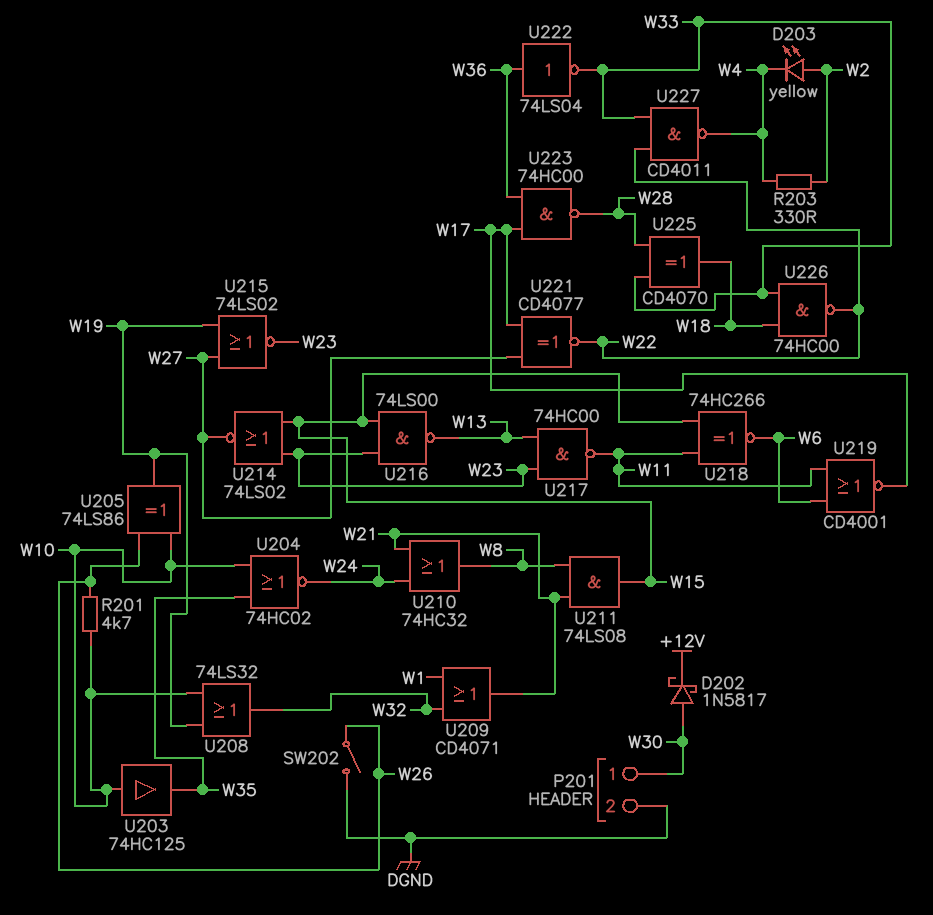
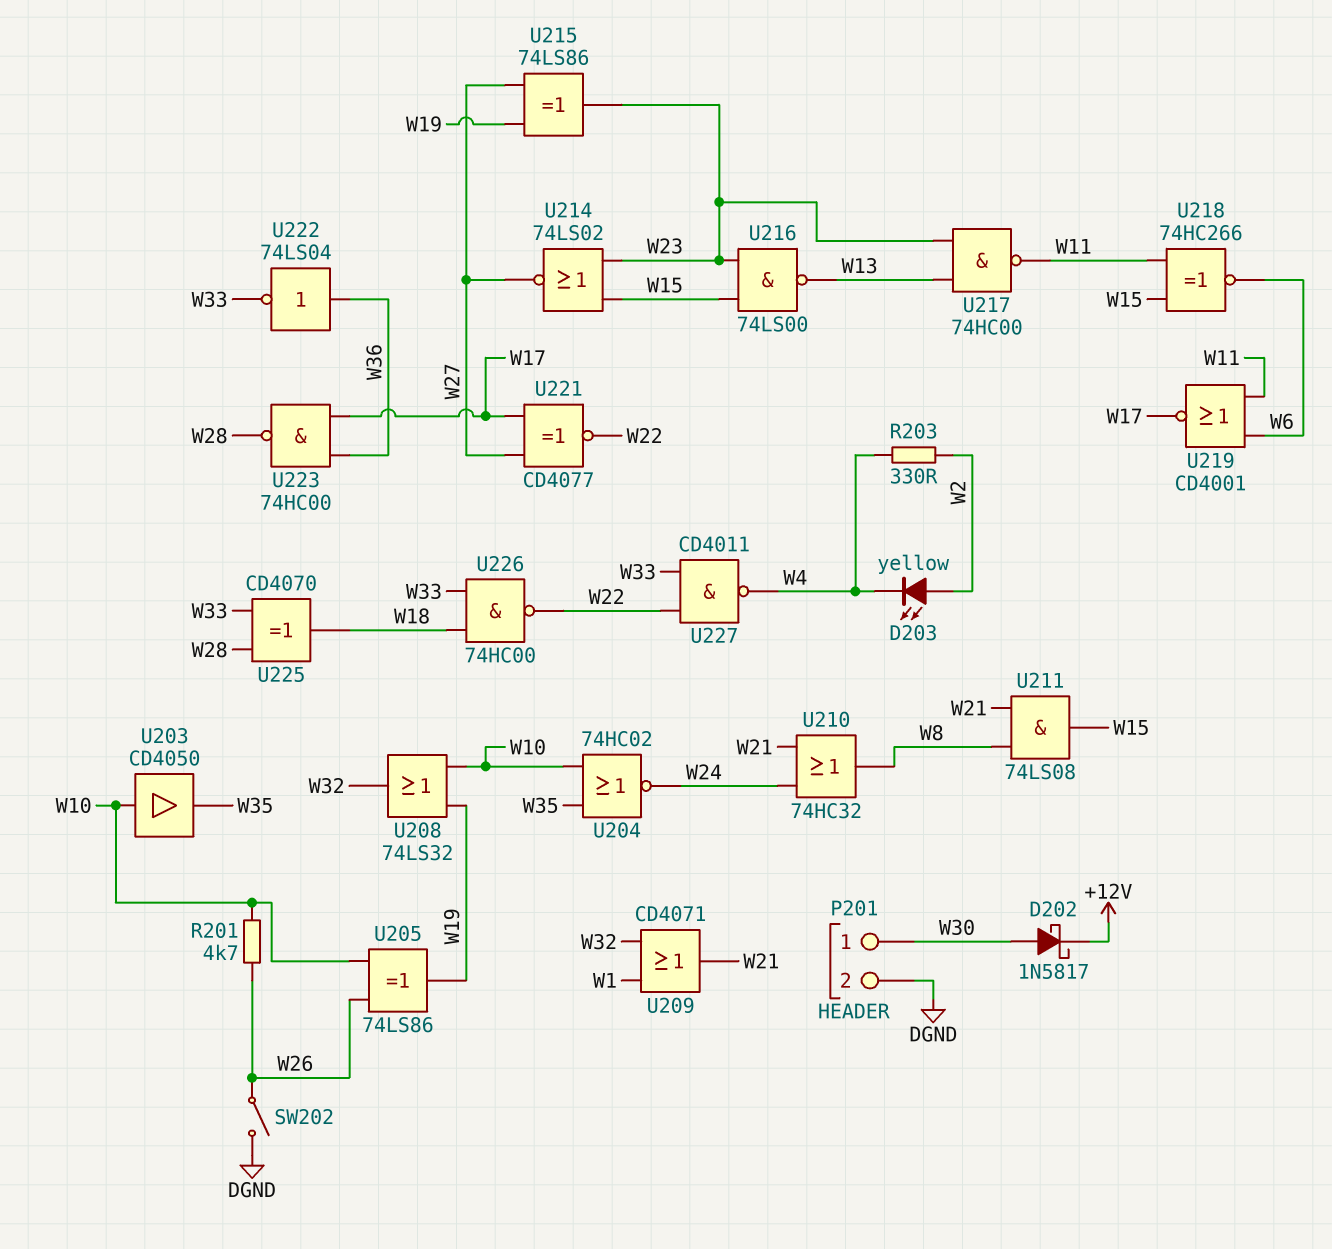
U203: buffer 74HC125 (in W10, out W35) -> buffer CD4050 (in W10, out W35)
U215: NOR 74LS02 (in W19, in W27, out W23) -> XOR 74LS86 (in W19, in W27, out W23)

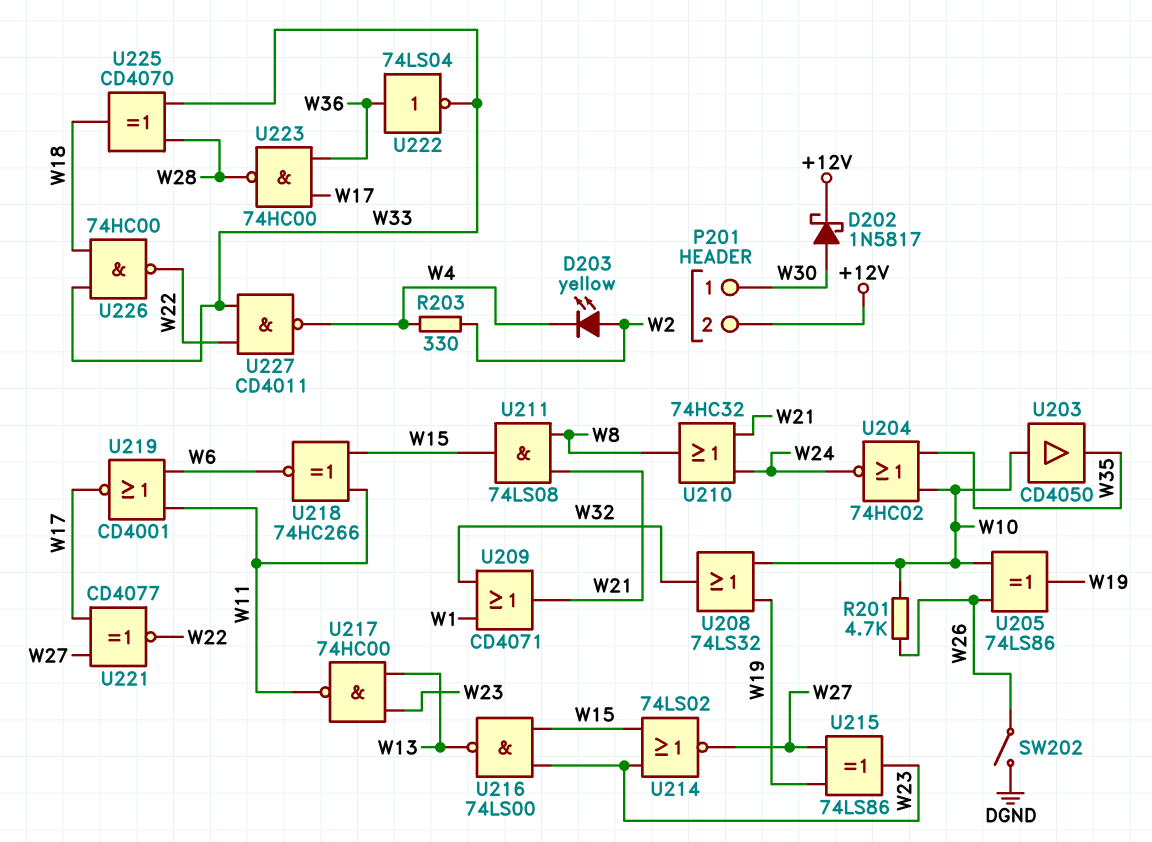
P201 pin 2: DGND -> +12V

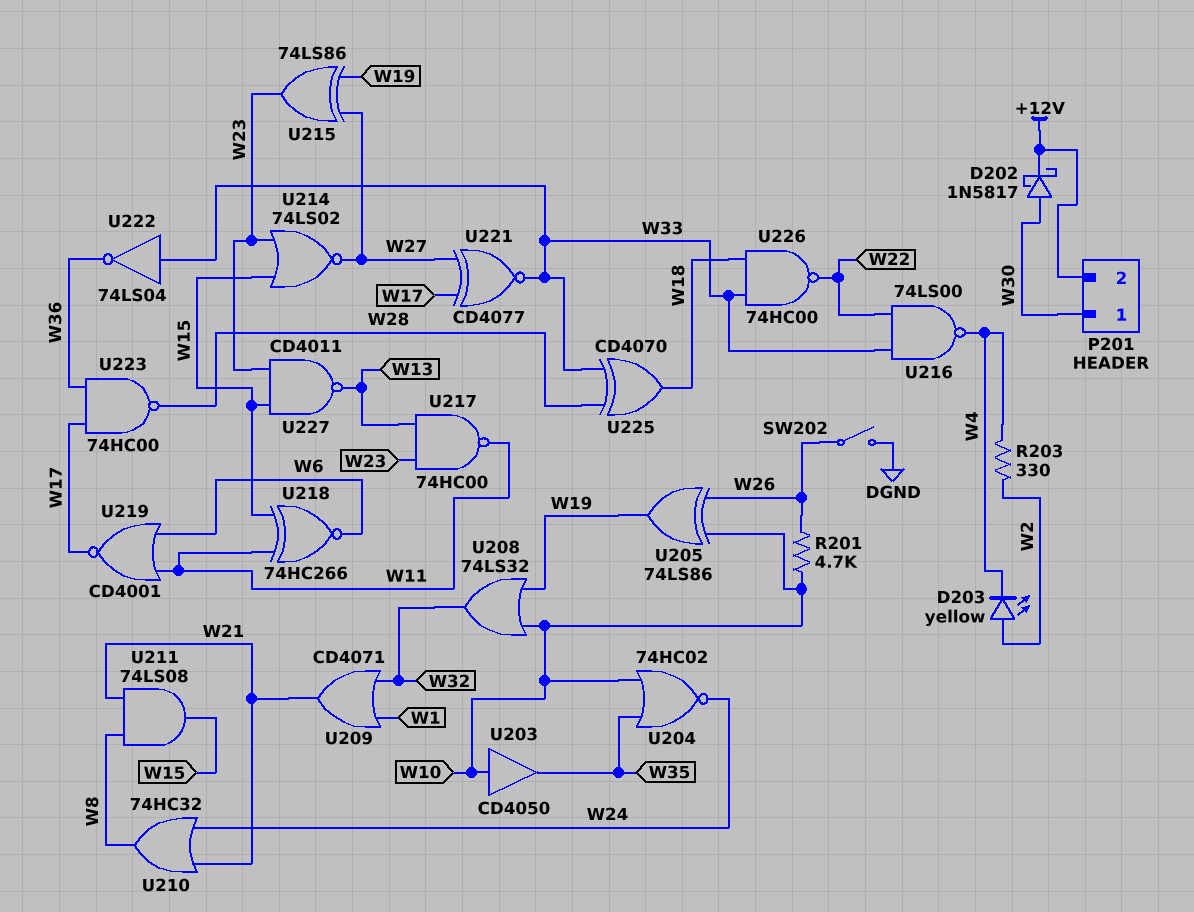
U216: NAND 74LS00 (in W15, in W23, out W13) -> NAND 74LS00 (in W22, in W33, out W4)
U221: XNOR CD4077 (in W17, in W27, out W22) -> XNOR CD4077 (in W17, in W27, out W33)
U222: NOT 74LS04 (in W36, out W33) -> NOT 74LS04 (in W33, out W36)
U227: NAND CD4011 (in W22, in W33, out W4) -> NAND CD4011 (in W15, in W23, out W13)

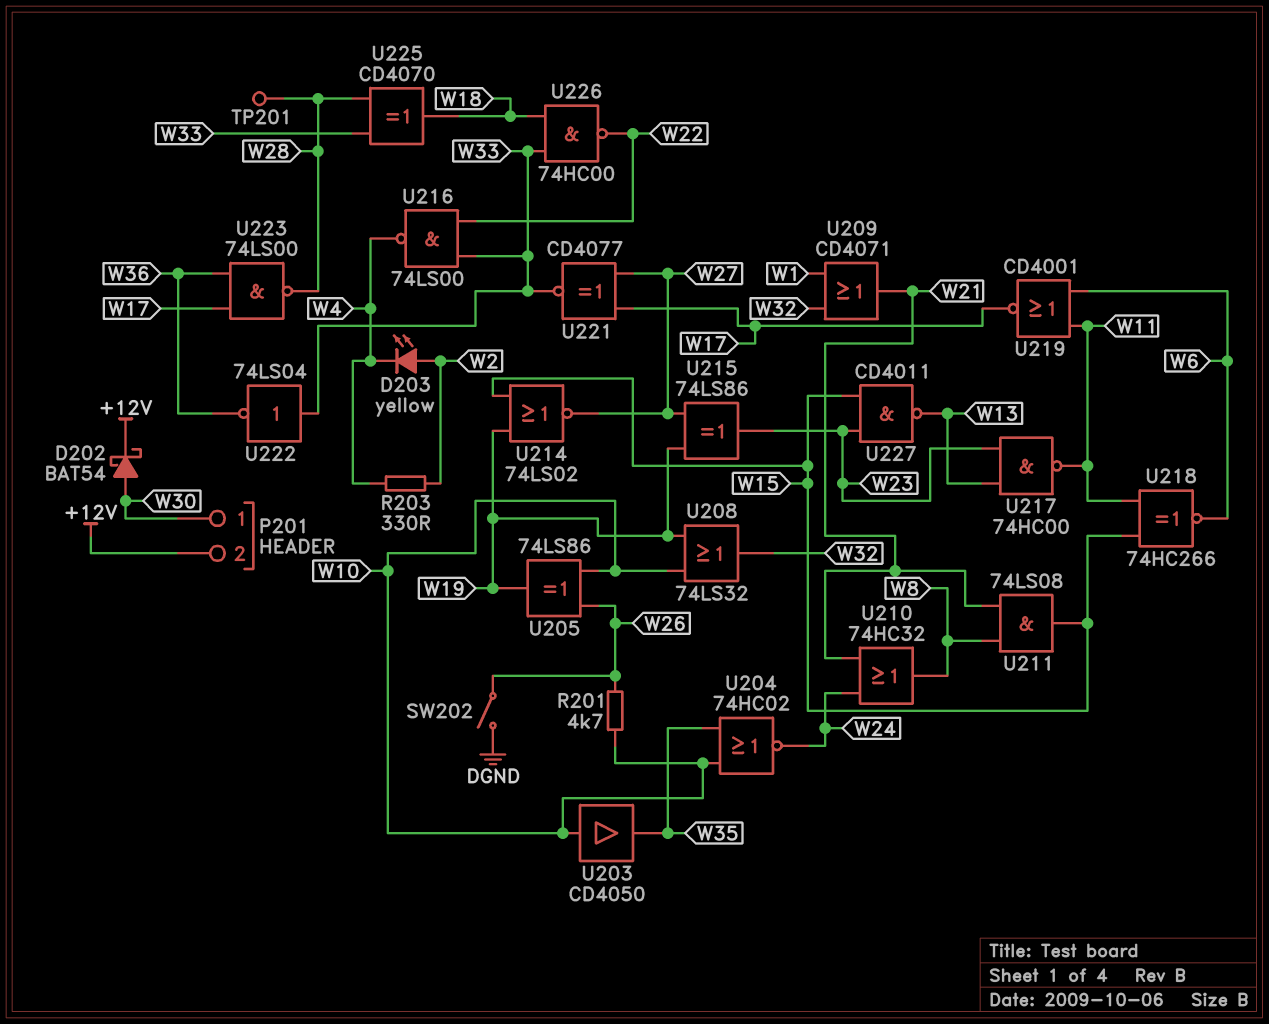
D202: schottky 1N5817 (A W30, K +12V) -> schottky BAT54 (A W30, K +12V)
TP201: none -> test point (W28)
U214: NOR 74LS02 (in W15, in W23, out W27) -> NOR 74LS02 (in W15, in W19, out W27)
U223: NAND 74HC00 (in W17, in W36, out W28) -> NAND 74LS00 (in W17, in W36, out W28)

